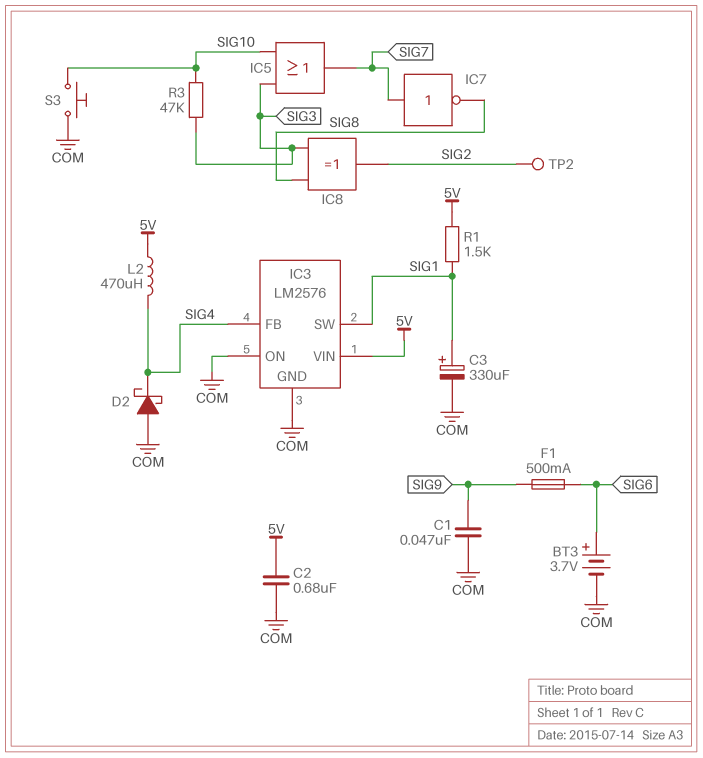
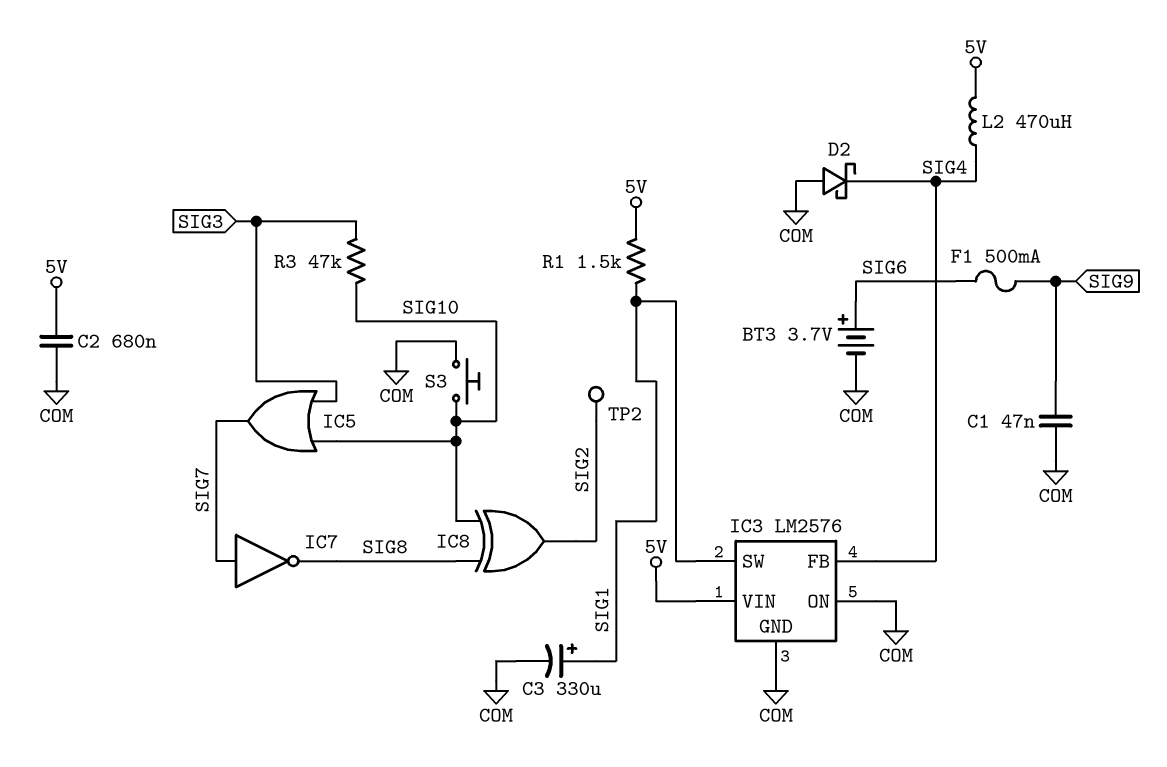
IC8: XOR (in SIG3, in SIG8, out SIG2) -> XOR (in SIG8, in SIG10, out SIG2)

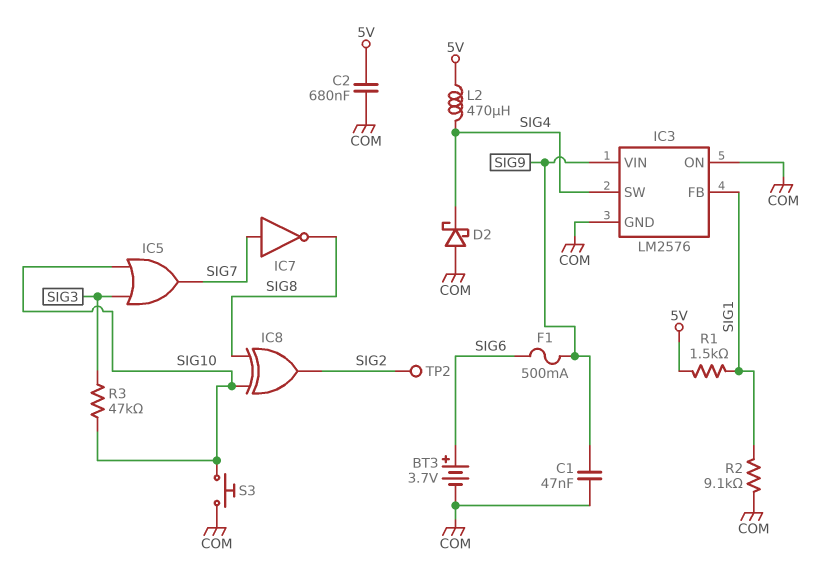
C3: 330uF (plus SIG1, minus COM) -> none
IC3 pin FB: SIG4 -> SIG1
IC3 pin SW: SIG1 -> SIG4
IC3 pin VIN: 5V -> SIG9
R2: none -> 9.1k (COM, SIG1)

